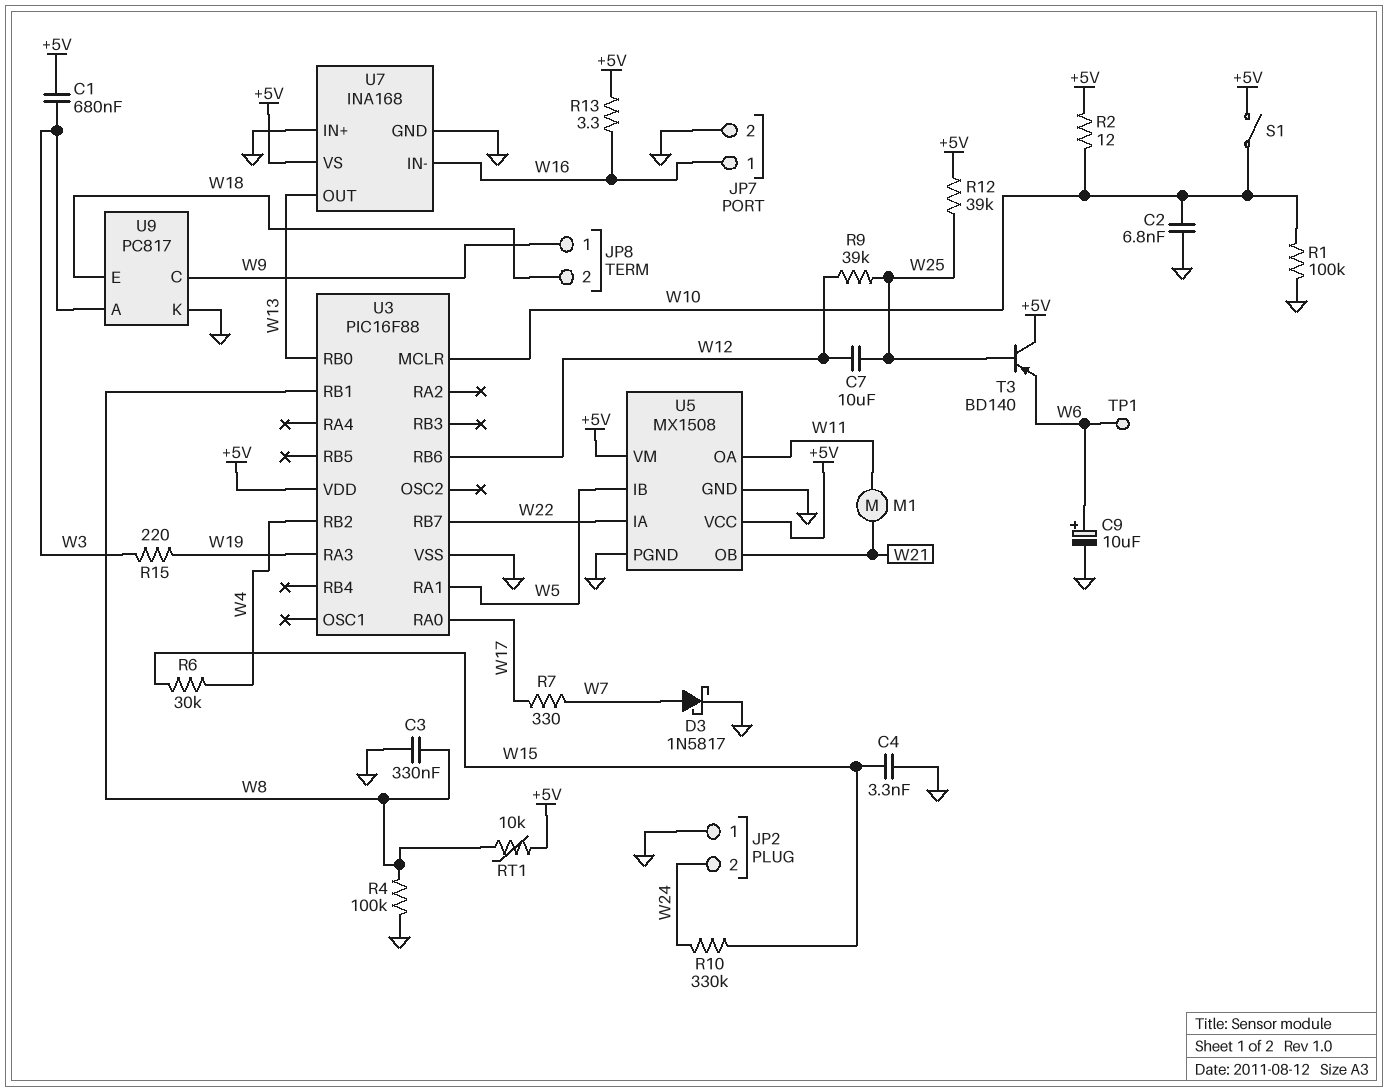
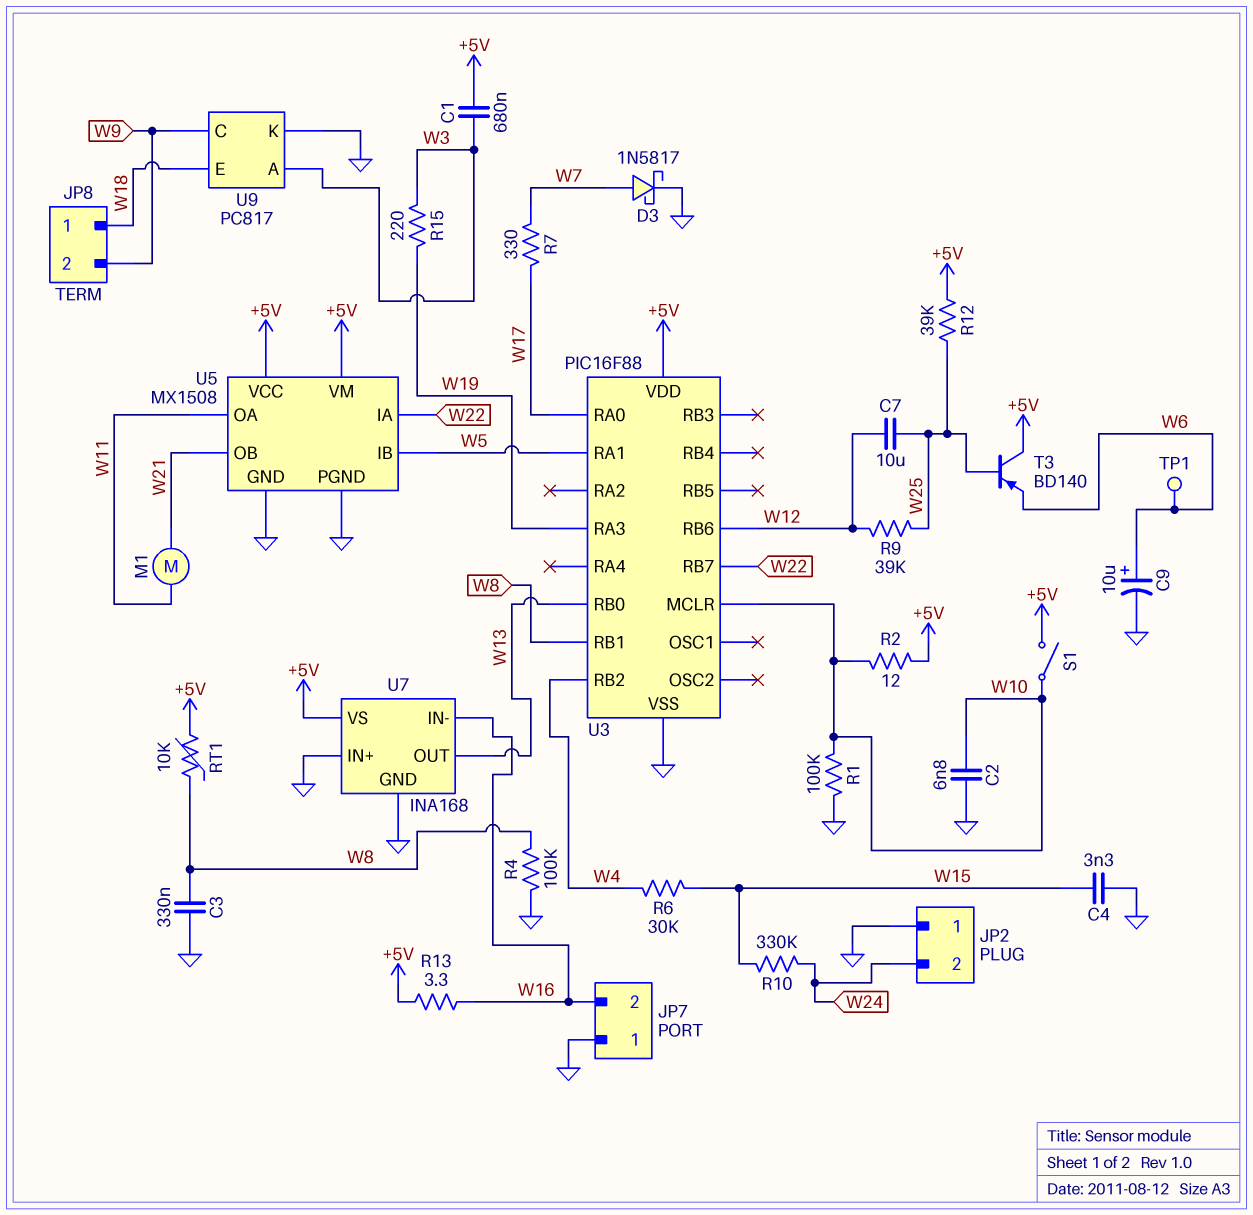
JP7 pin 1: W16 -> GND
JP7 pin 2: GND -> W16
JP8 pin 1: W9 -> W18
JP8 pin 2: W18 -> W9

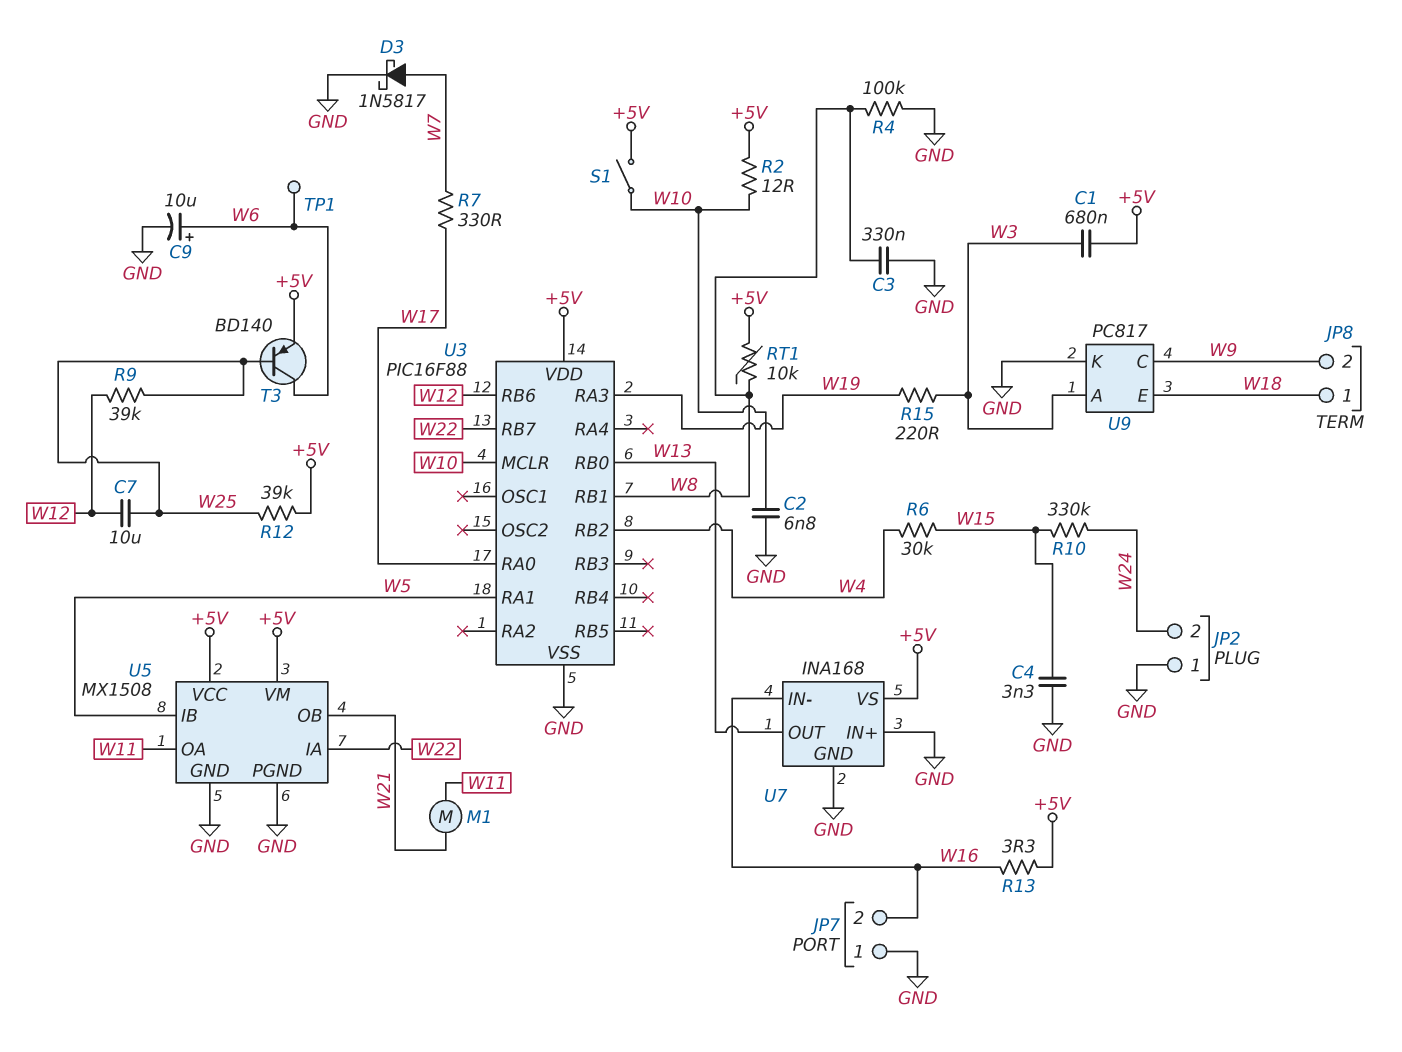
R1: 100k (GND, W10) -> none
T3: PNP BD140 (B W25, C +5V, E W6) -> PNP BD140 (B W25, C W6, E +5V)

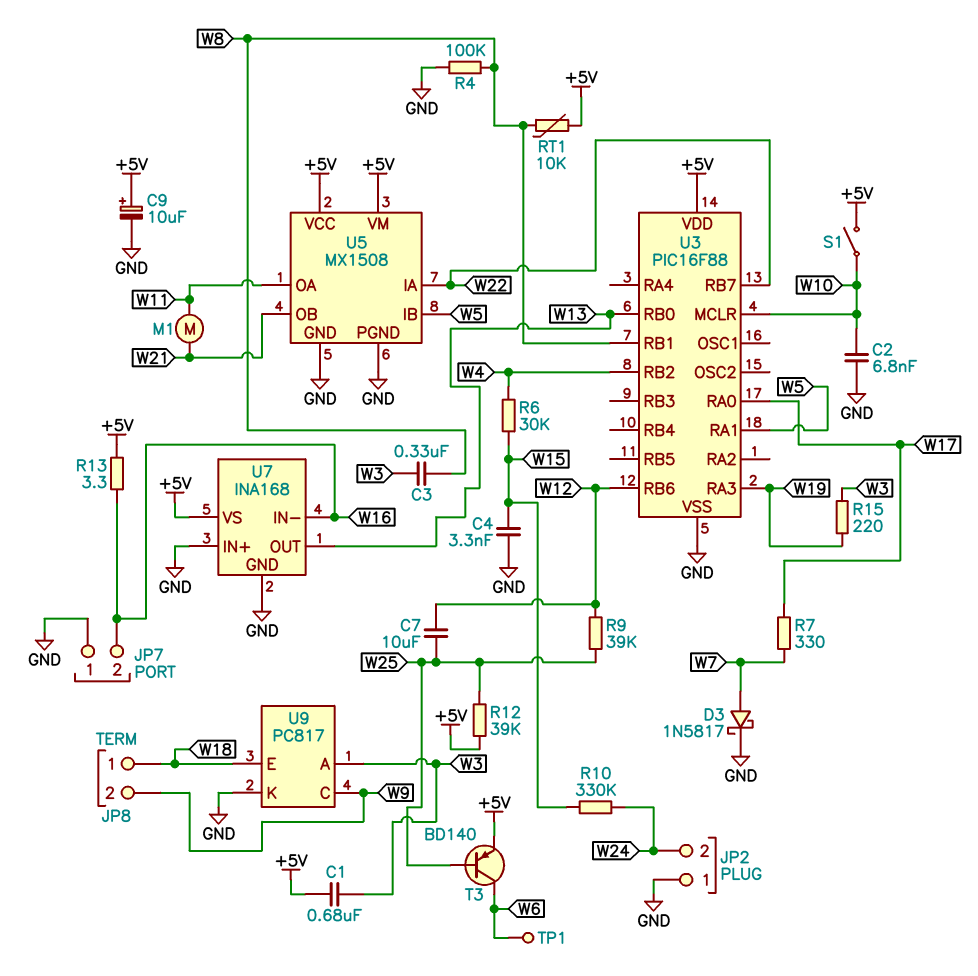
C3: 330nF (GND, W8) -> 330nF (W3, W8)
C9: 10uF (plus W6, minus GND) -> 10uF (plus +5V, minus GND)
R2: 12 (+5V, W10) -> none

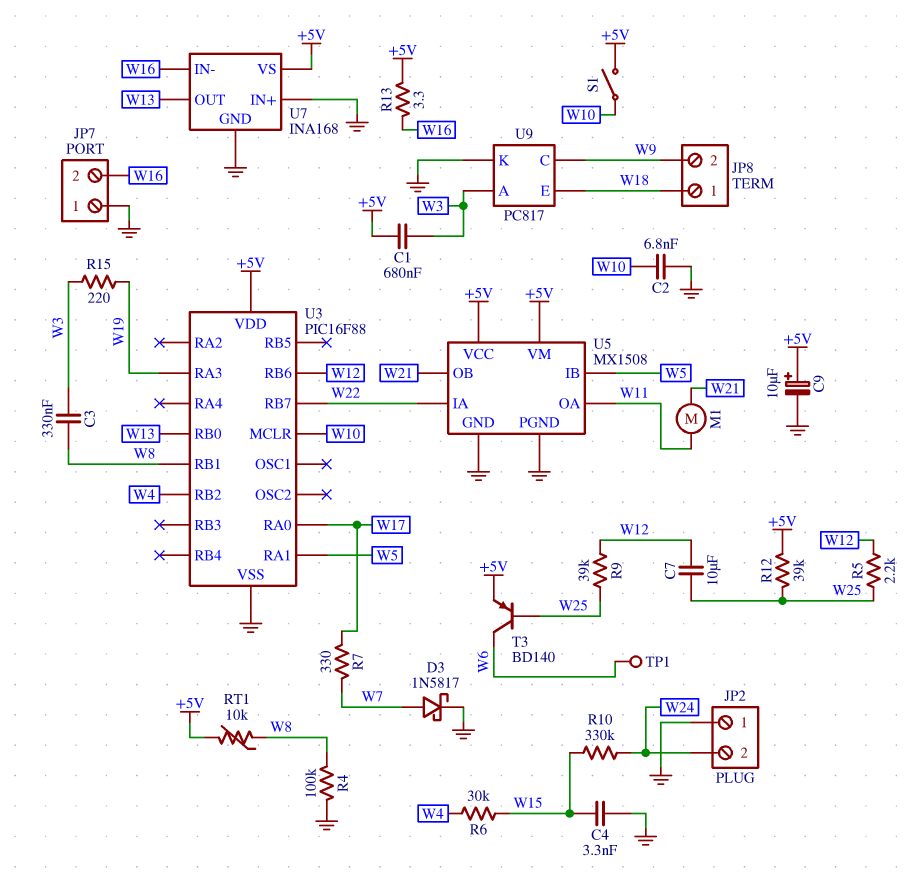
R5: none -> 2.2k (W12, W25)

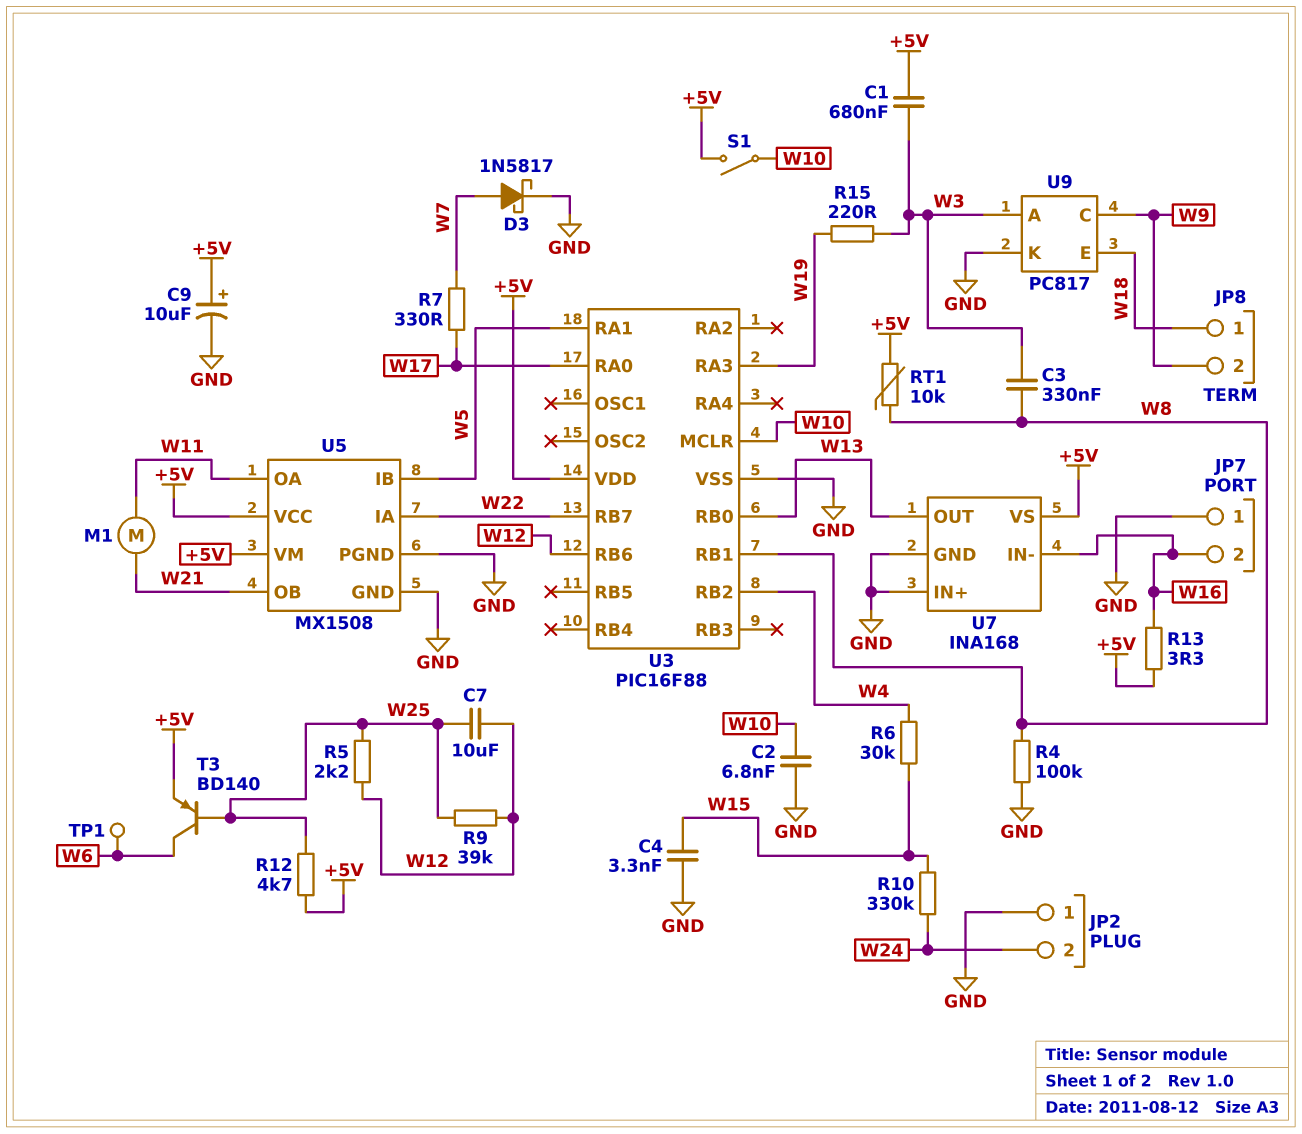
R12: 39k (+5V, W25) -> 4.7k (+5V, W25)

